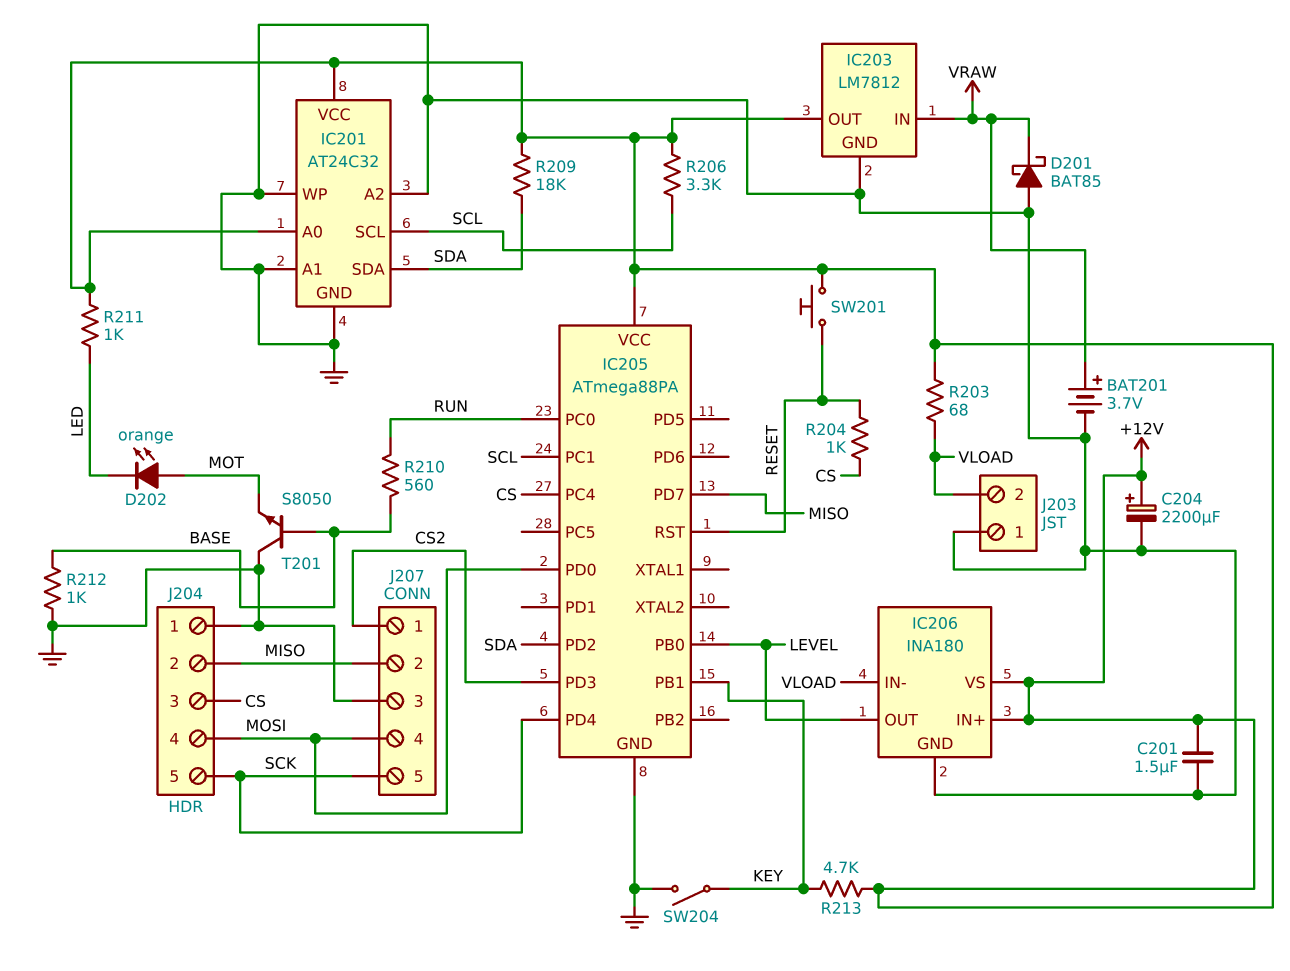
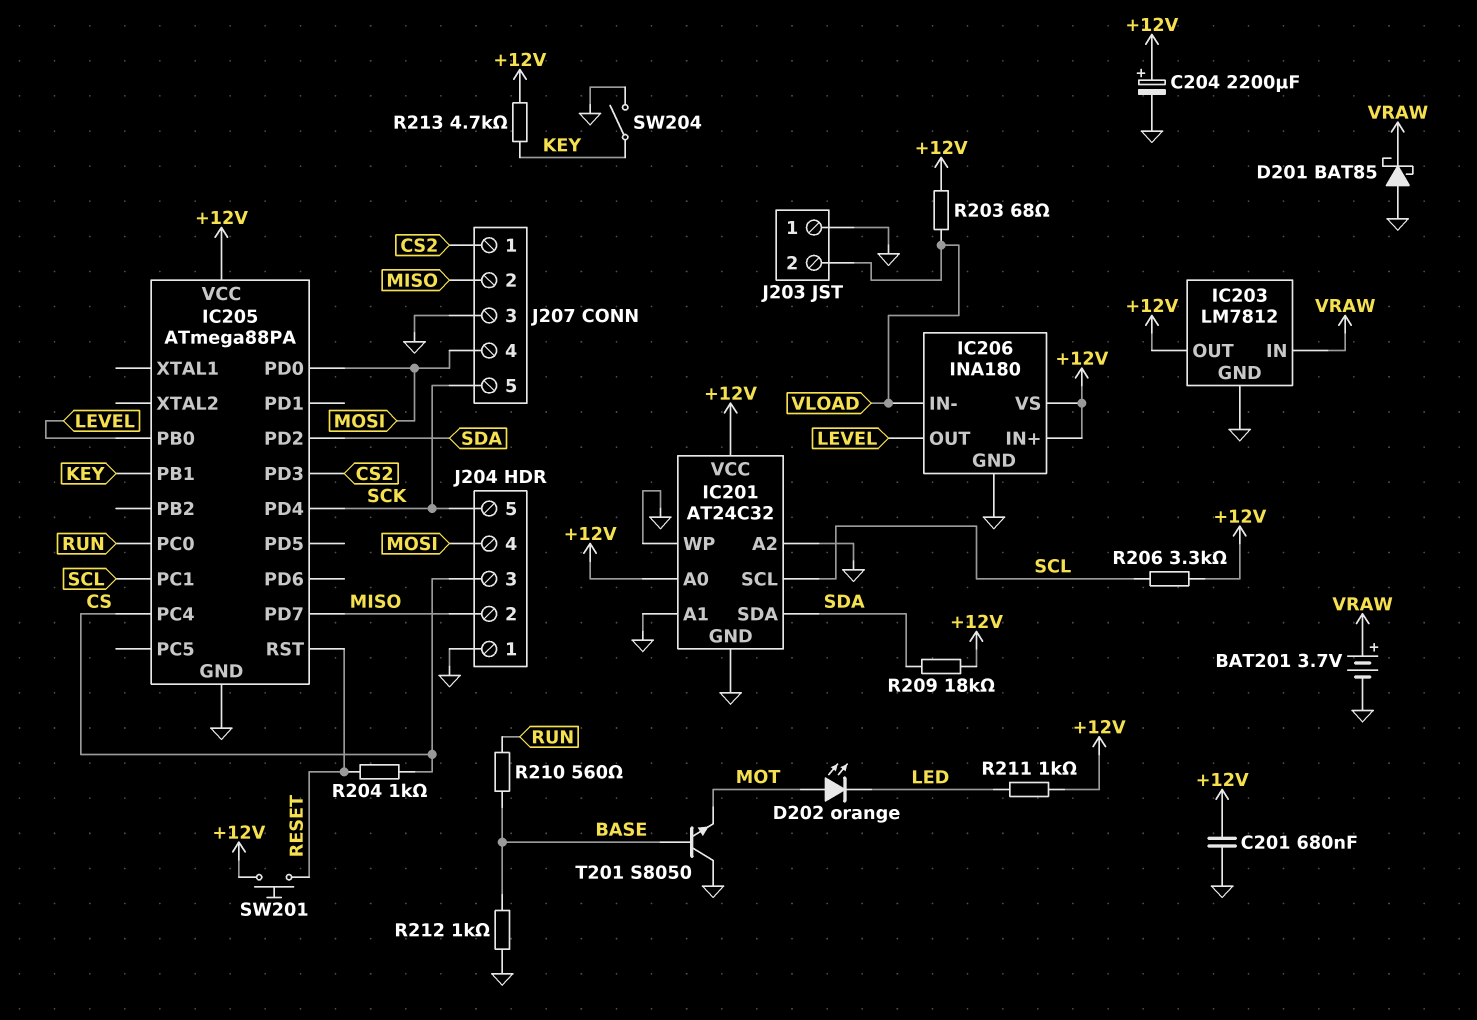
C201: 1.5uF (+12V, GND) -> 680nF (+12V, GND)

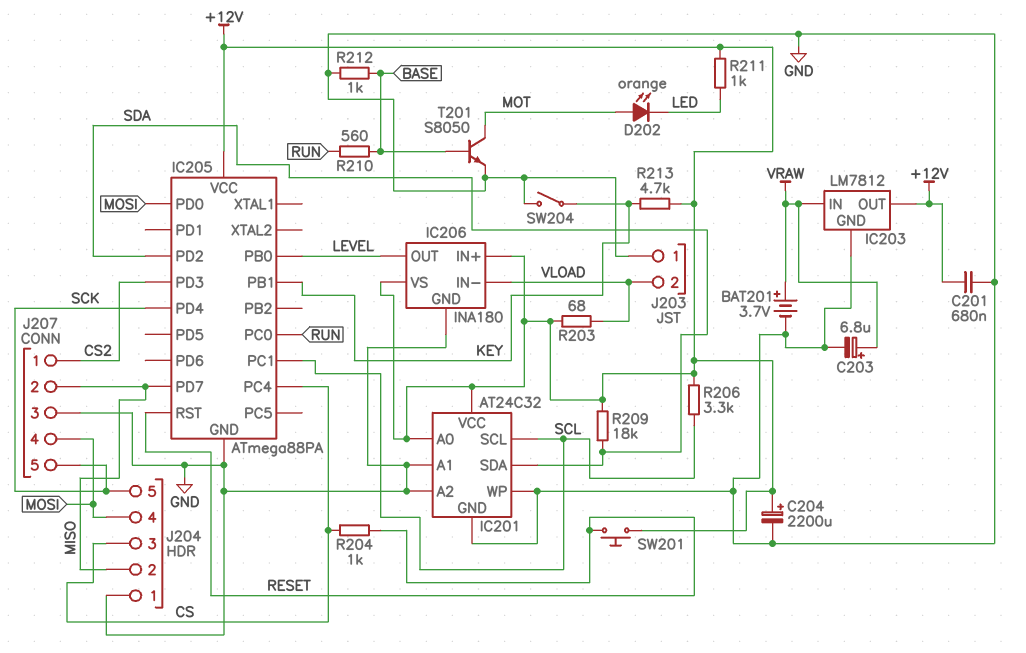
C203: none -> 6.8uF (plus VRAW, minus GND)
D201: schottky BAT85 (A GND, K VRAW) -> none
T201: NPN S8050 (B BASE, C GND, E MOT) -> NPN S8050 (B BASE, C MOT, E GND)

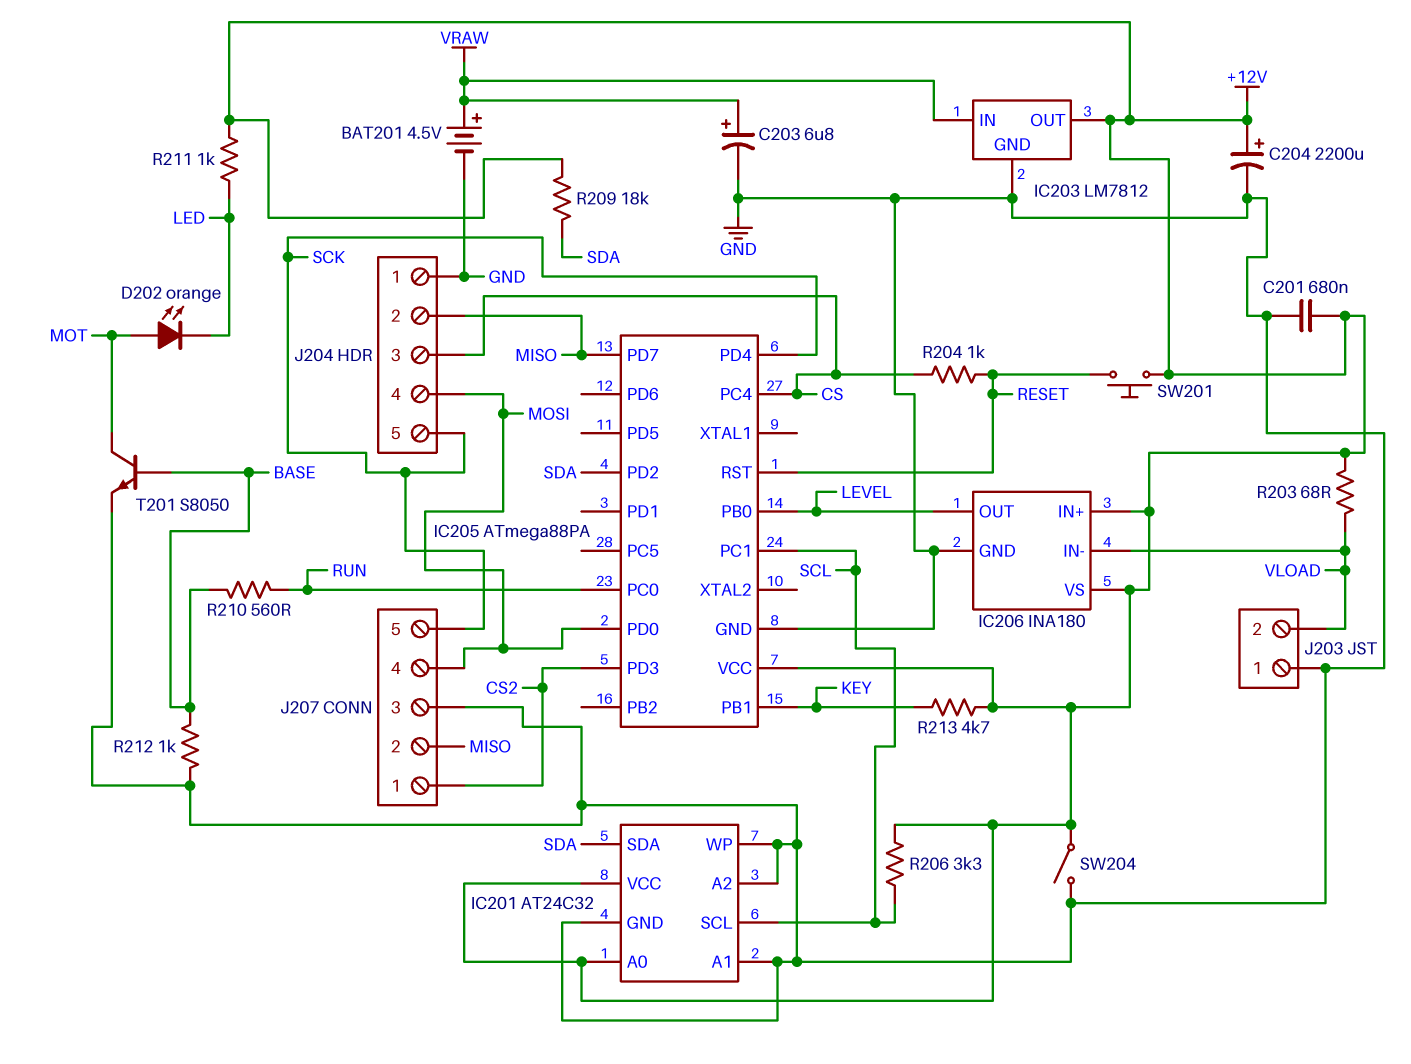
BAT201: 3.7V (plus VRAW, minus GND) -> 4.5V (plus VRAW, minus GND)
SW204: switch (GND, KEY) -> switch (+12V, GND)

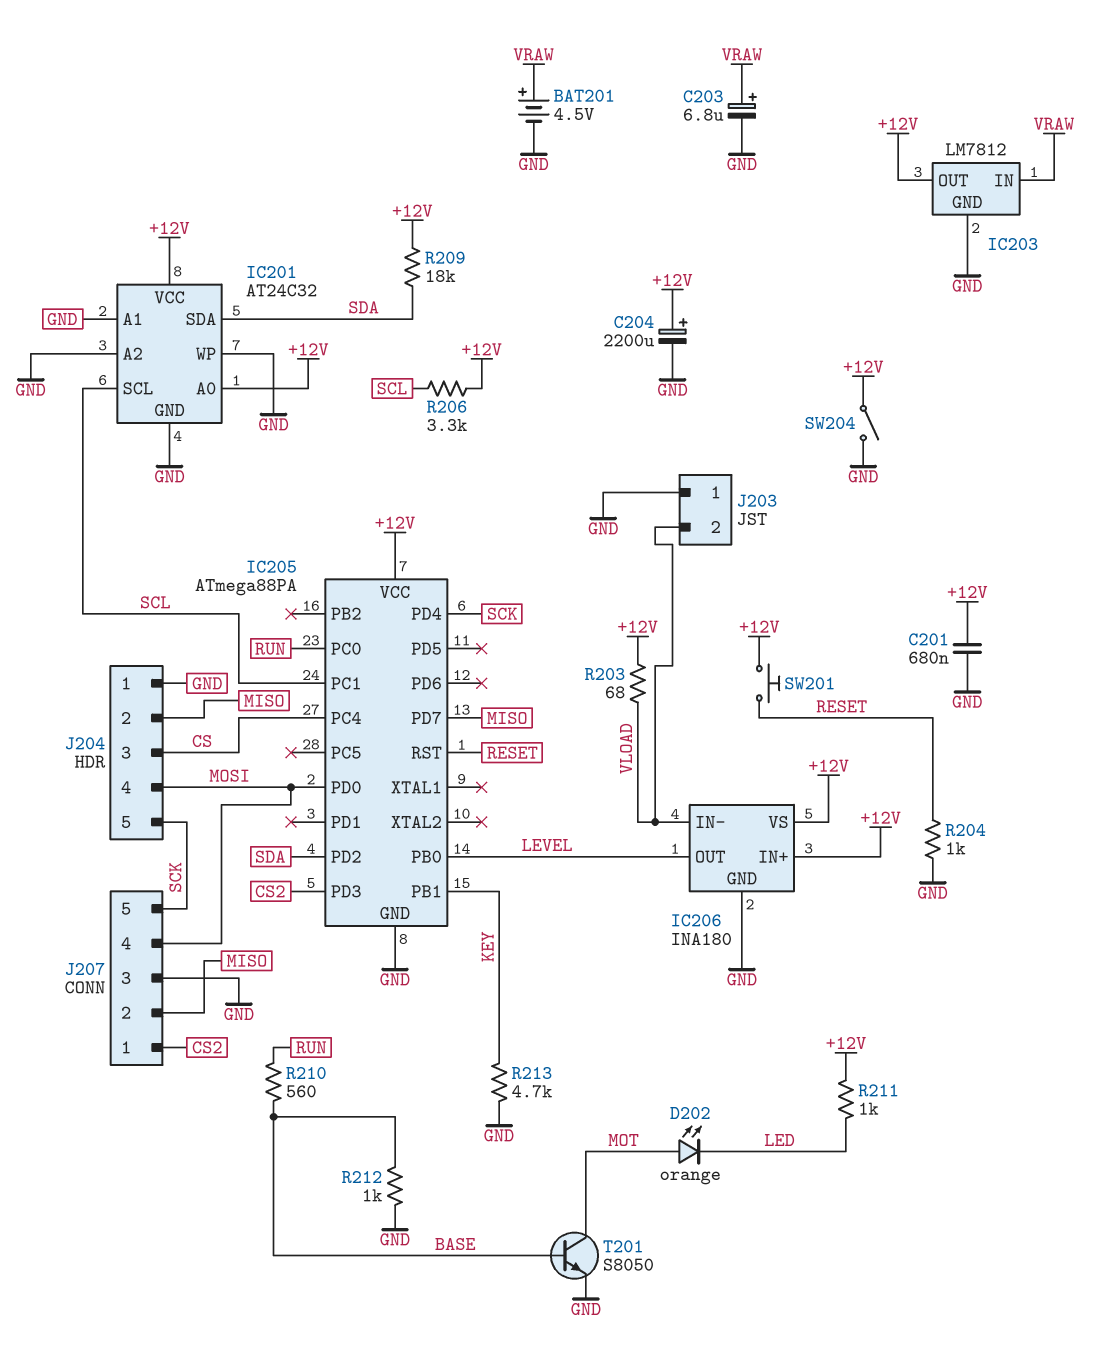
R204: 1k (CS, RESET) -> 1k (GND, RESET)
R213: 4.7k (+12V, KEY) -> 4.7k (GND, KEY)

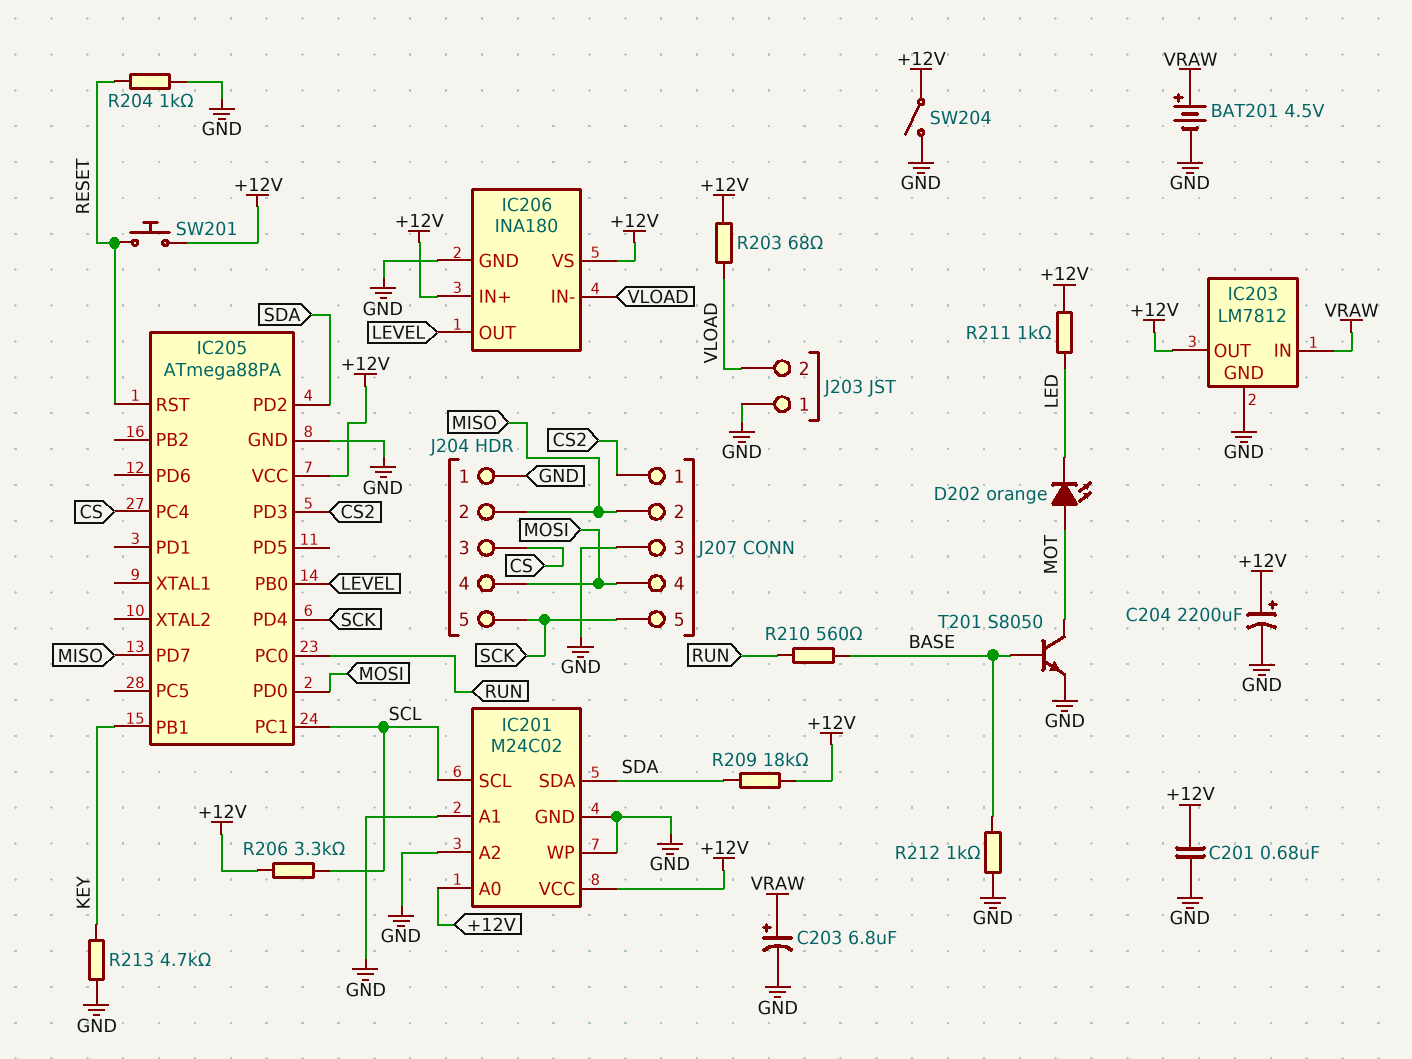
IC201: AT24C32 -> M24C02

